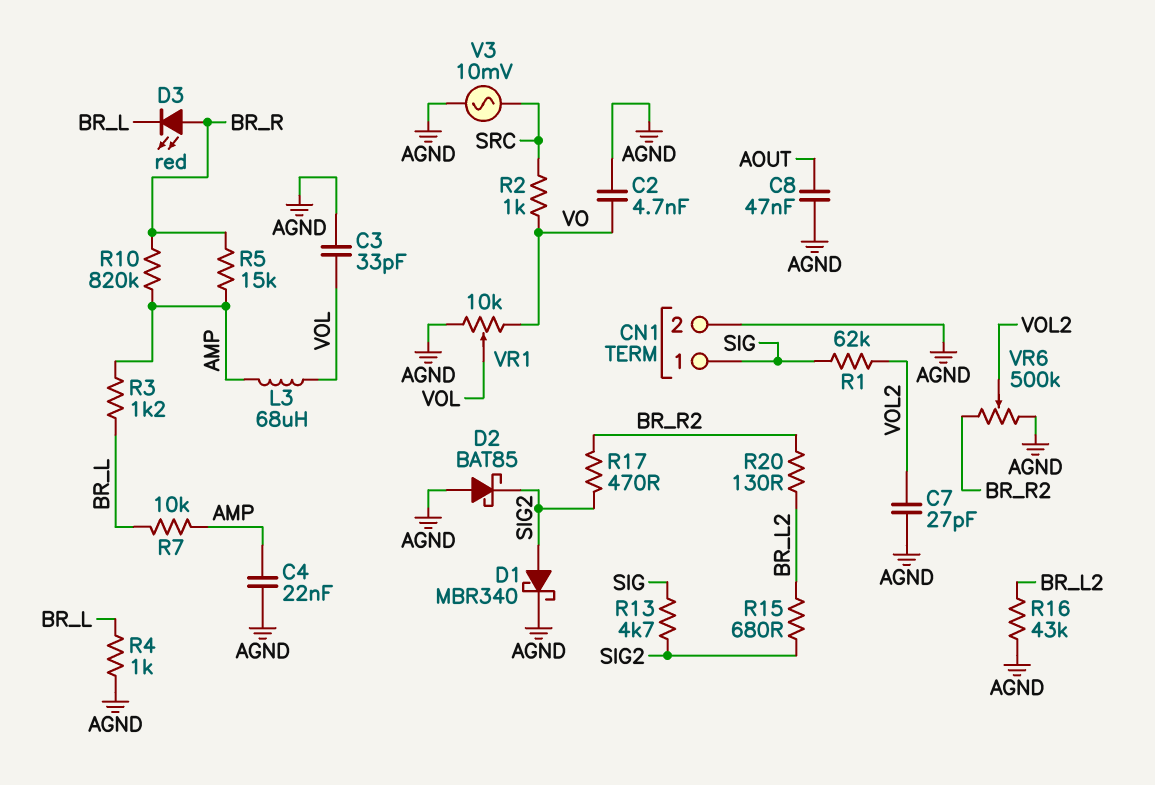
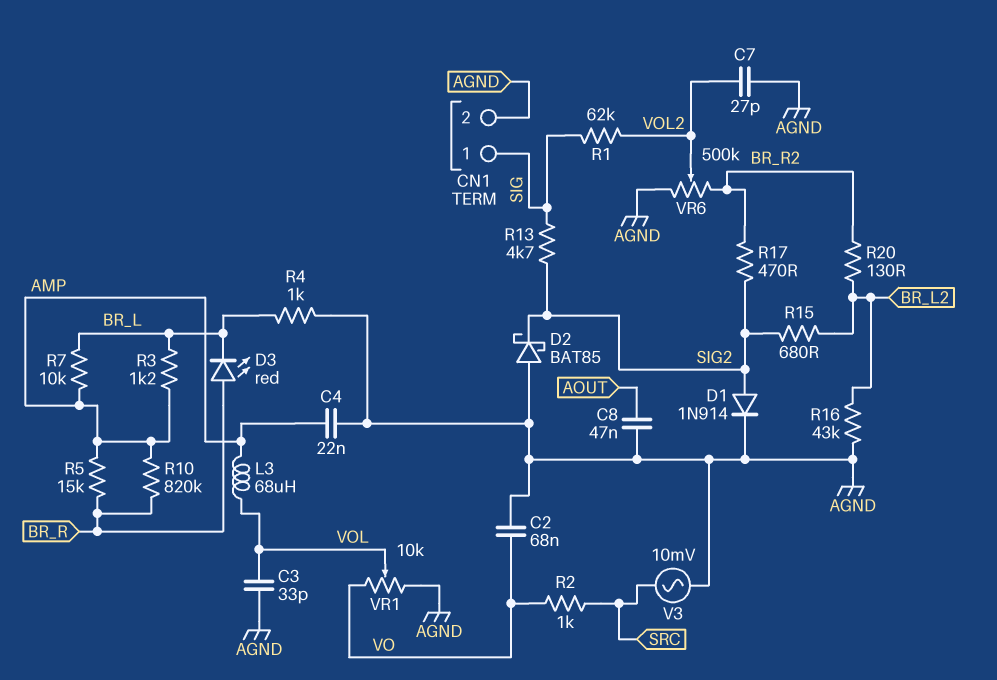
C2: 4.7nF (AGND, VO) -> 68nF (AGND, VO)
D1: schottky MBR340 (A SIG2, K AGND) -> diode 1N914 (A SIG2, K AGND)

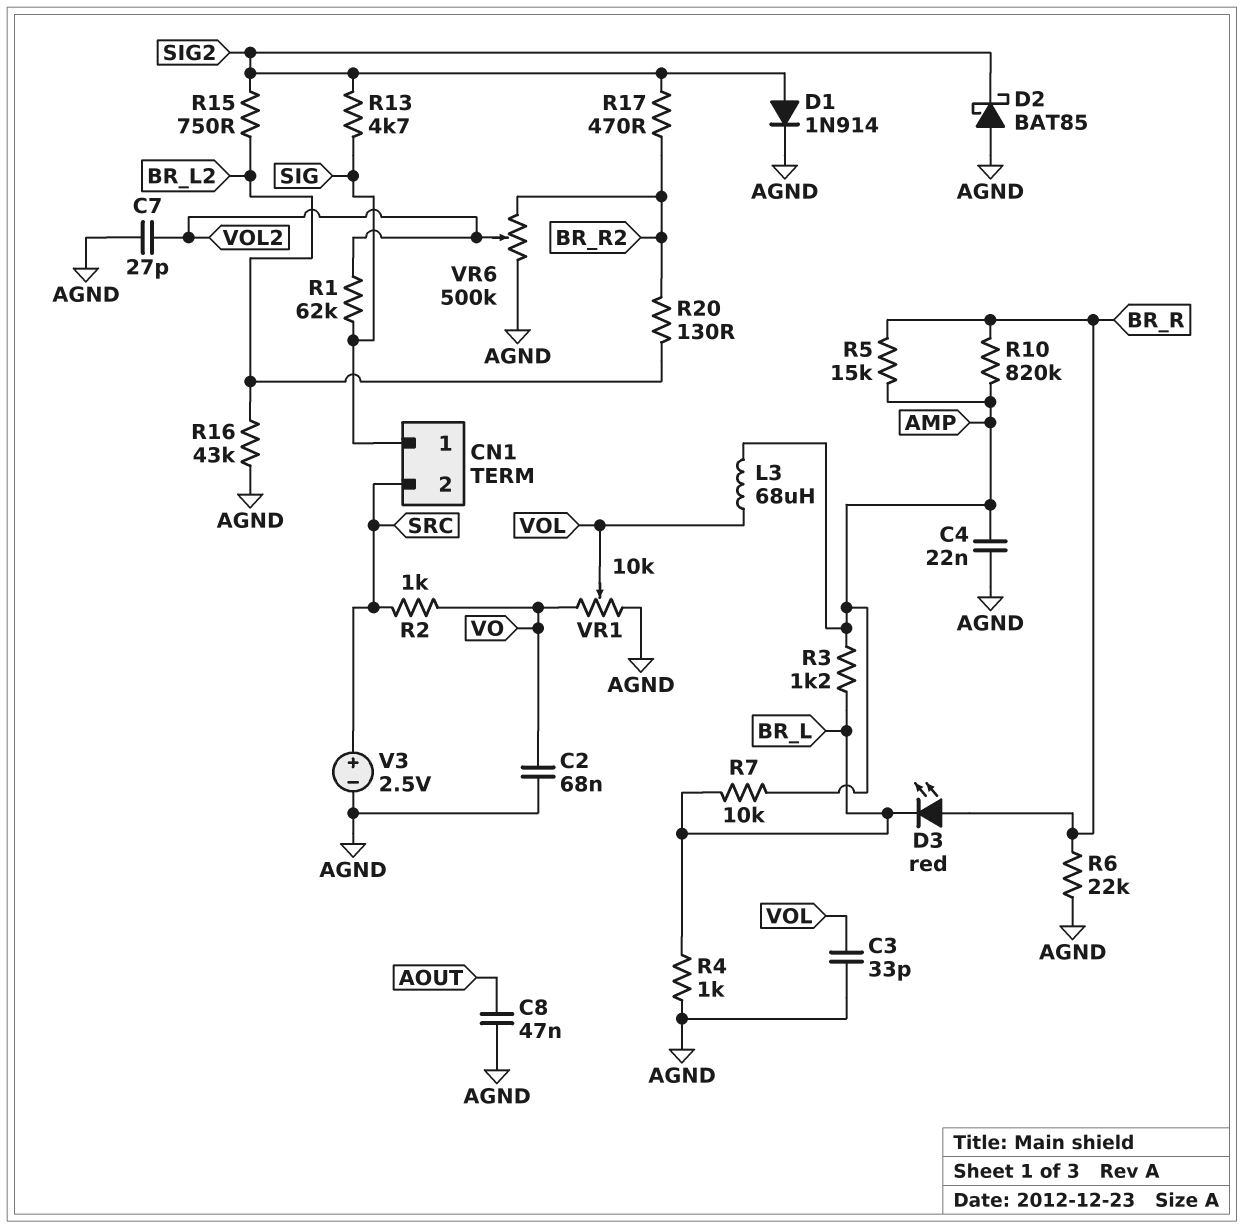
CN1 pin 2: AGND -> SRC
R6: none -> 22k (AGND, BR_R)
R15: 680 (BR_L2, SIG2) -> 750 (BR_L2, SIG2)
V3: AC 10mV (AGND, SRC) -> 2.5V (plus SRC, minus AGND)

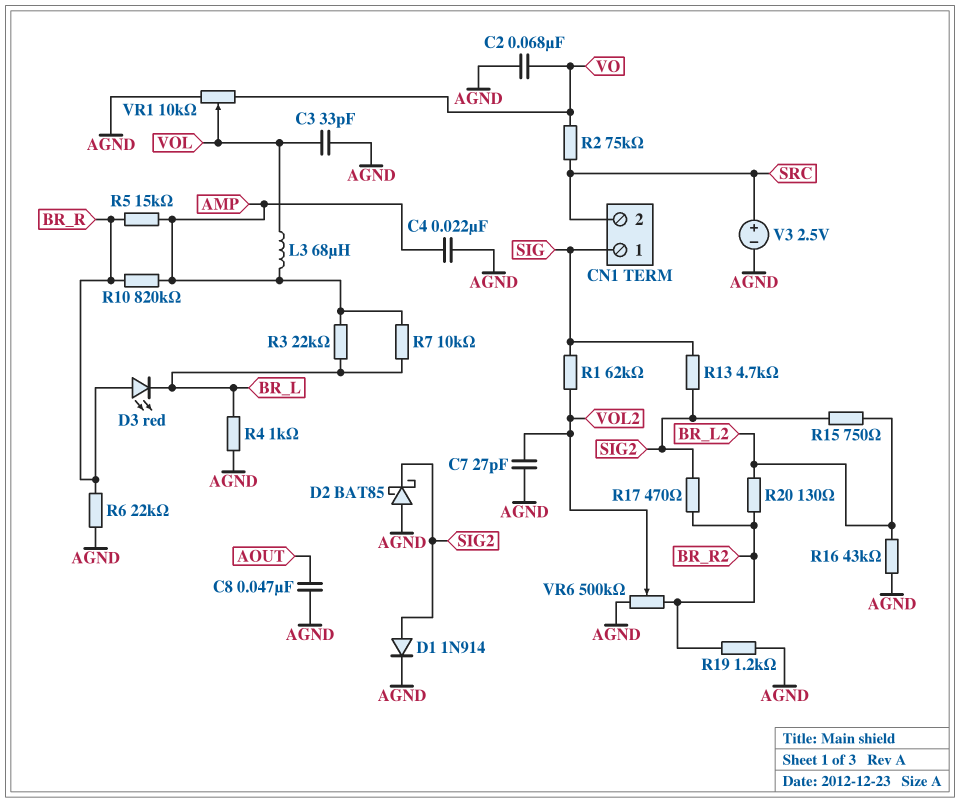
R2: 1k (SRC, VO) -> 75k (SRC, VO)
R3: 1.2k (AMP, BR_L) -> 22k (AMP, BR_L)
R19: none -> 1.2k (AGND, BR_R2)

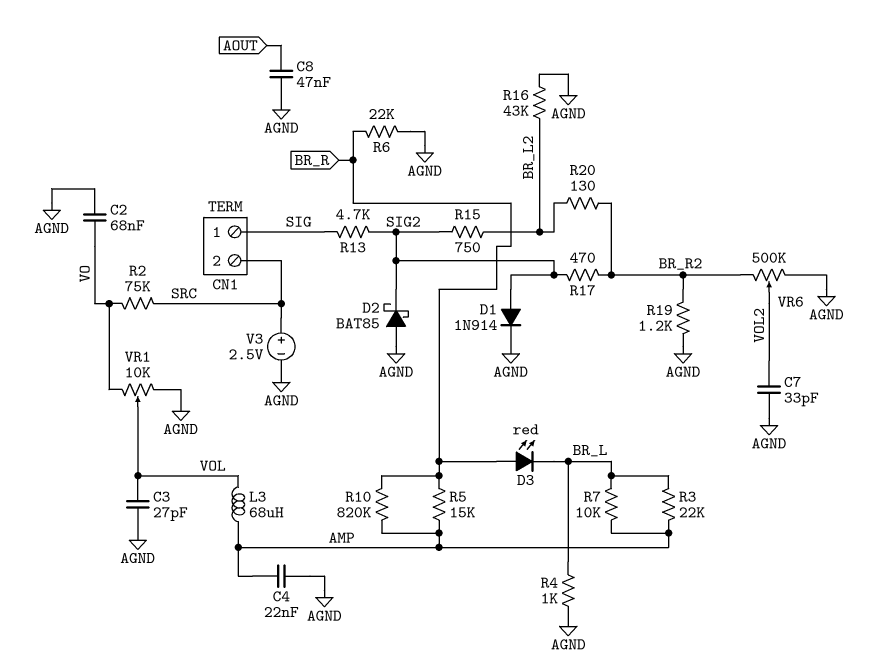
C3: 33pF (AGND, VOL) -> 27pF (AGND, VOL)
C7: 27pF (AGND, VOL2) -> 33pF (AGND, VOL2)
R1: 62k (SIG, VOL2) -> none

